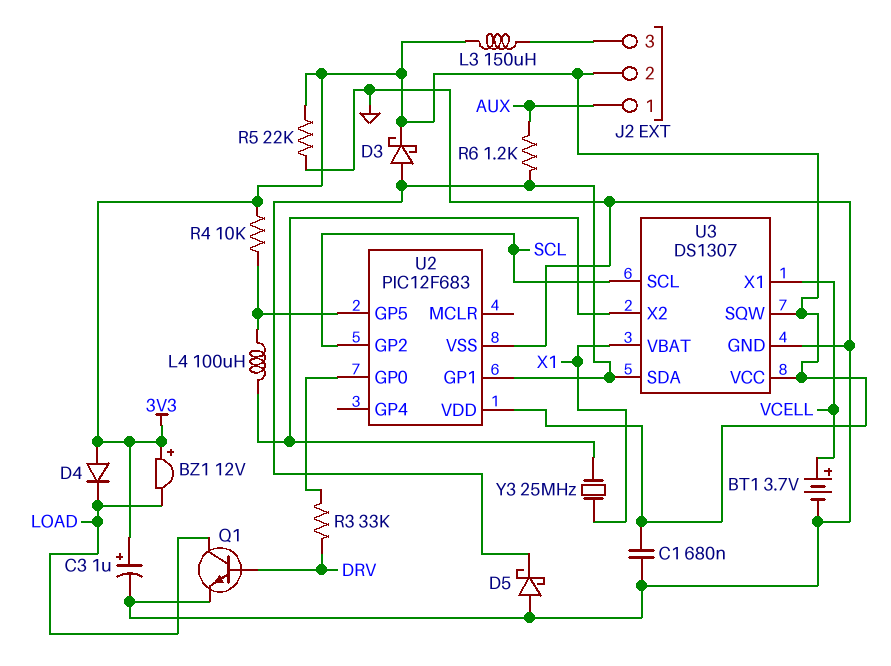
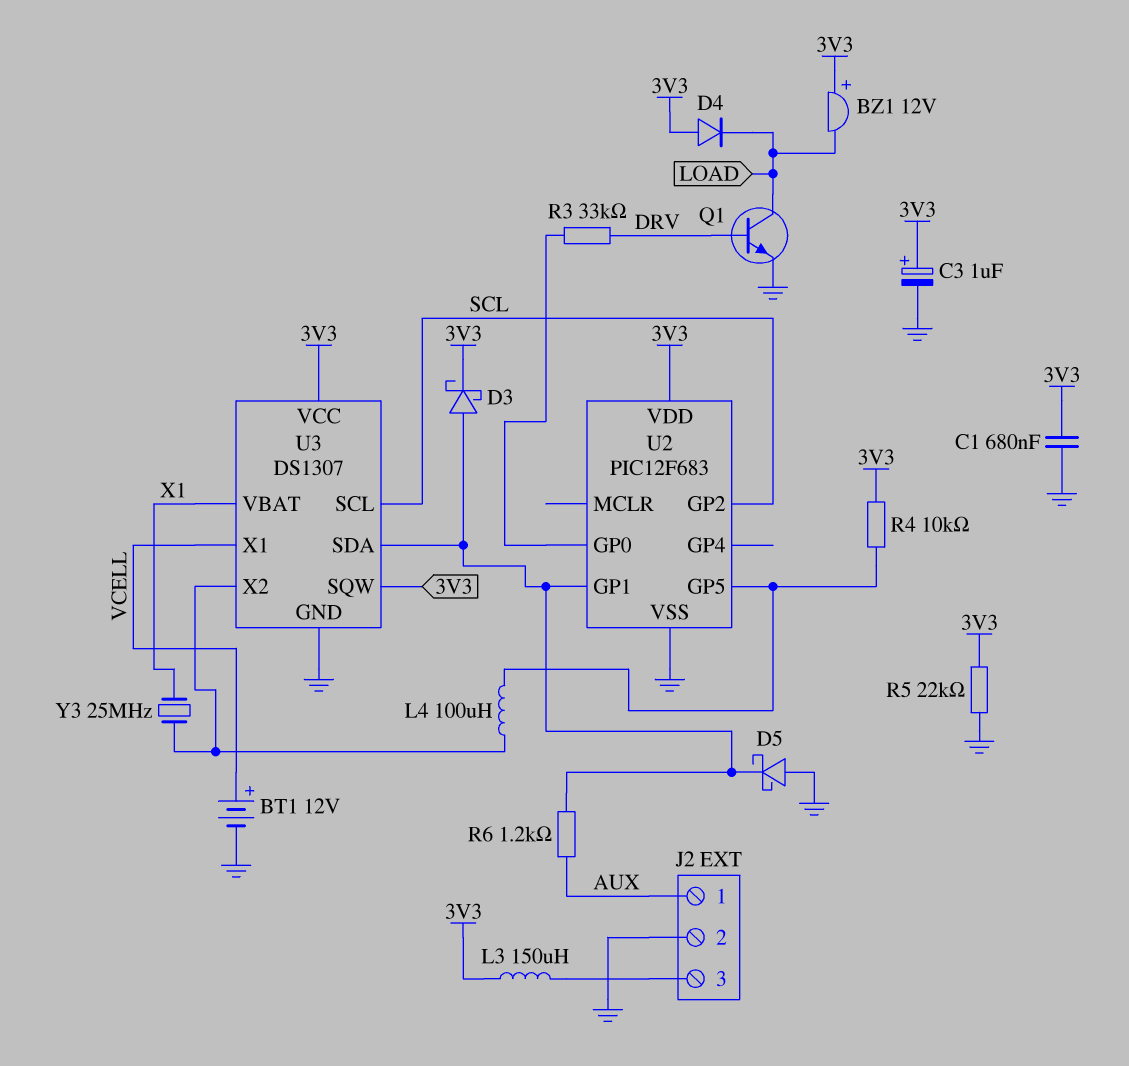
BT1: 3.7V (plus VCELL, minus GND) -> 12V (plus VCELL, minus GND)
J2 pin 2: 3V3 -> GND

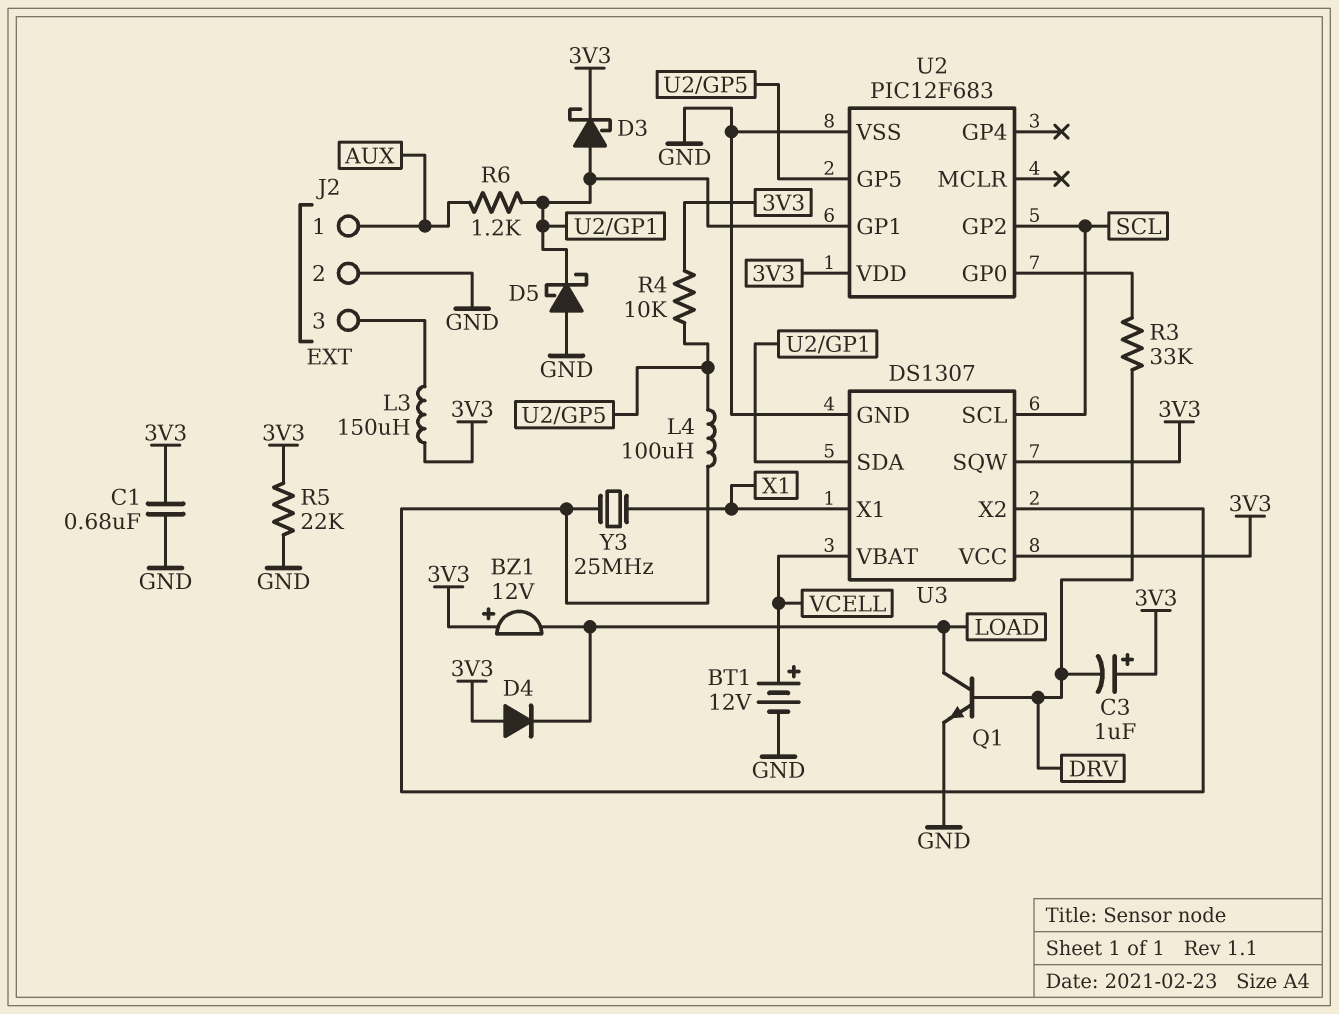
C3: 1uF (plus 3V3, minus GND) -> 1uF (plus 3V3, minus DRV)
U3 pin VBAT: X1 -> VCELL
U3 pin X1: VCELL -> X1

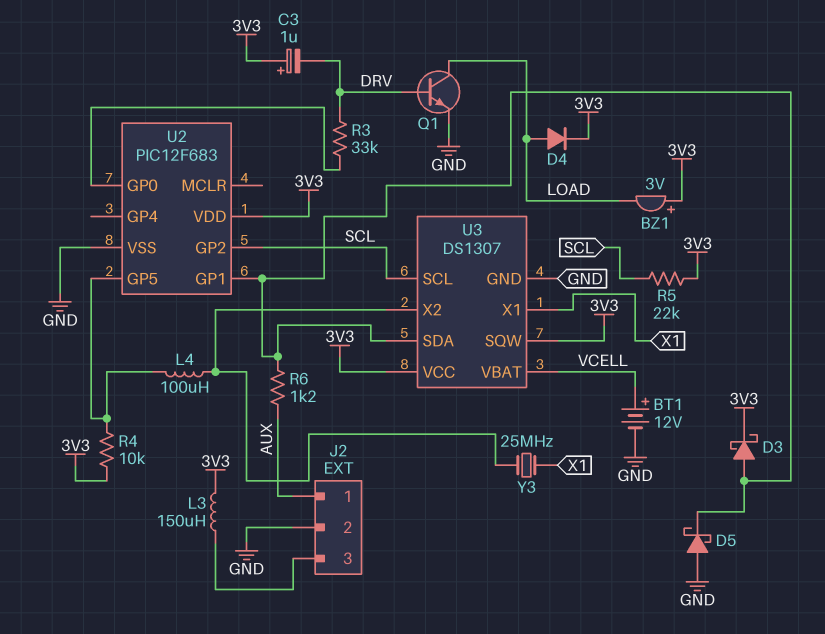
BZ1: buzzer 12V (plus 3V3, minus LOAD) -> buzzer 3V (plus 3V3, minus LOAD)
C1: 680nF (3V3, GND) -> none
D4: diode (A 3V3, K LOAD) -> diode (A LOAD, K 3V3)
R5: 22k (3V3, GND) -> 22k (3V3, SCL)

